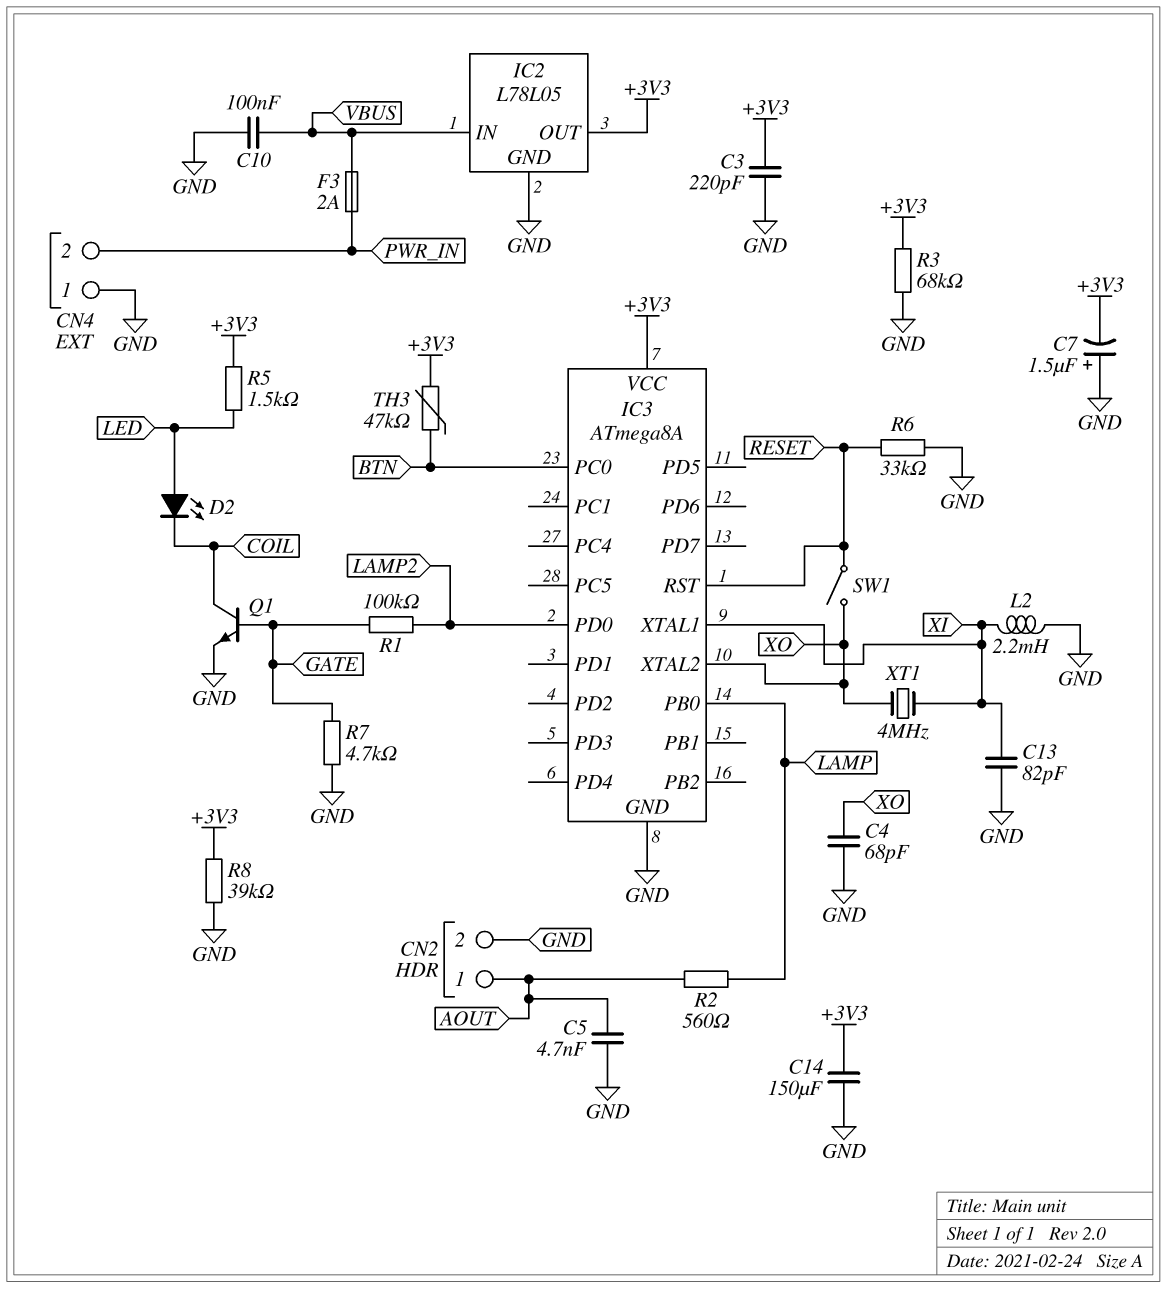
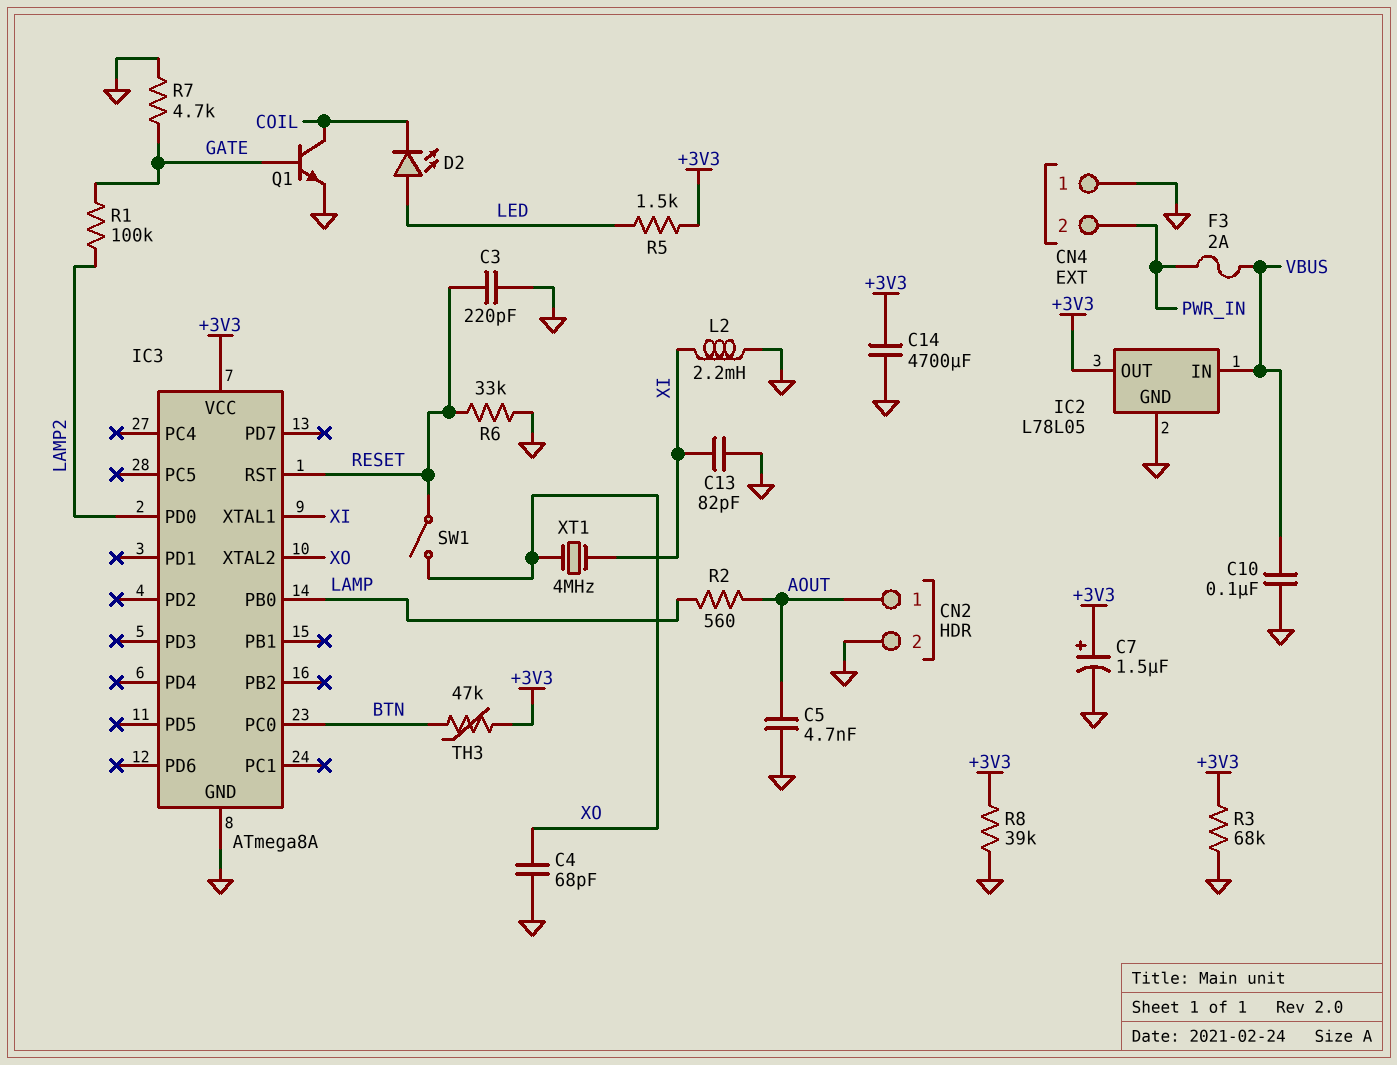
C3: 220pF (+3V3, GND) -> 220pF (GND, RESET)
C7: 1.5uF (plus GND, minus +3V3) -> 1.5uF (plus +3V3, minus GND)
C14: 150uF (+3V3, GND) -> 4700uF (+3V3, GND)

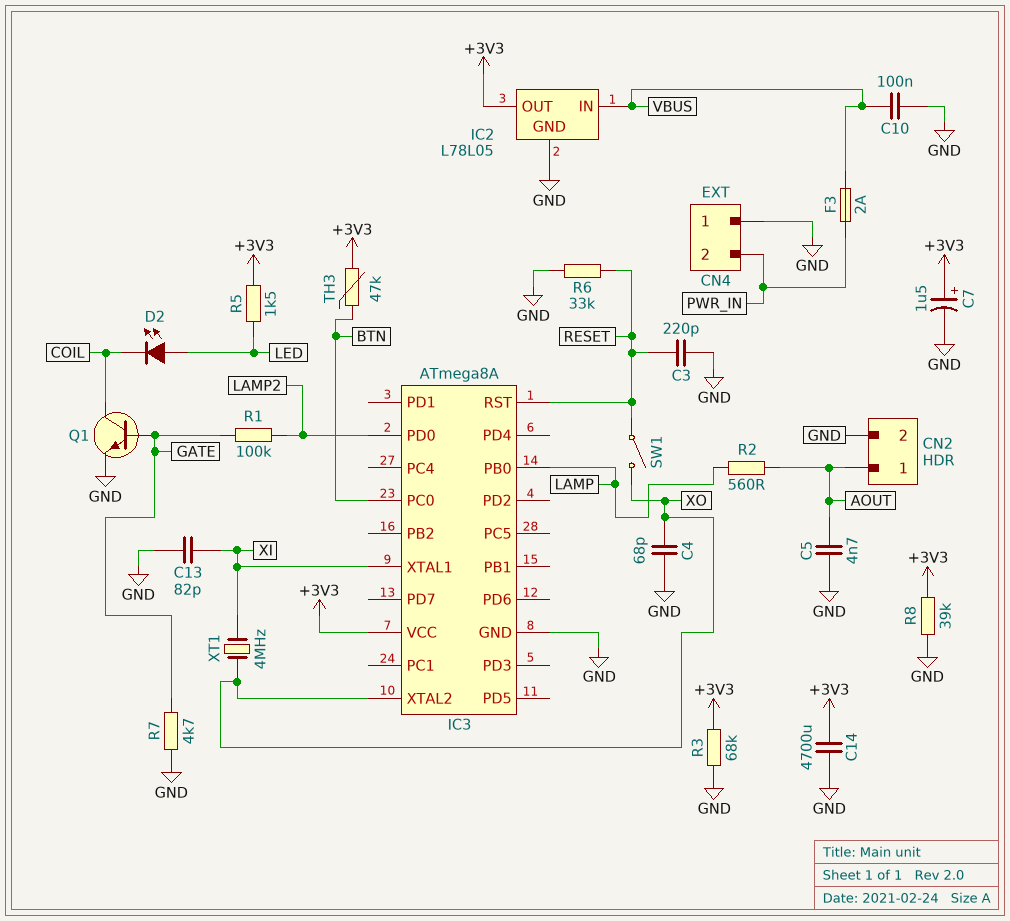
L2: 2.2mH (GND, XI) -> none

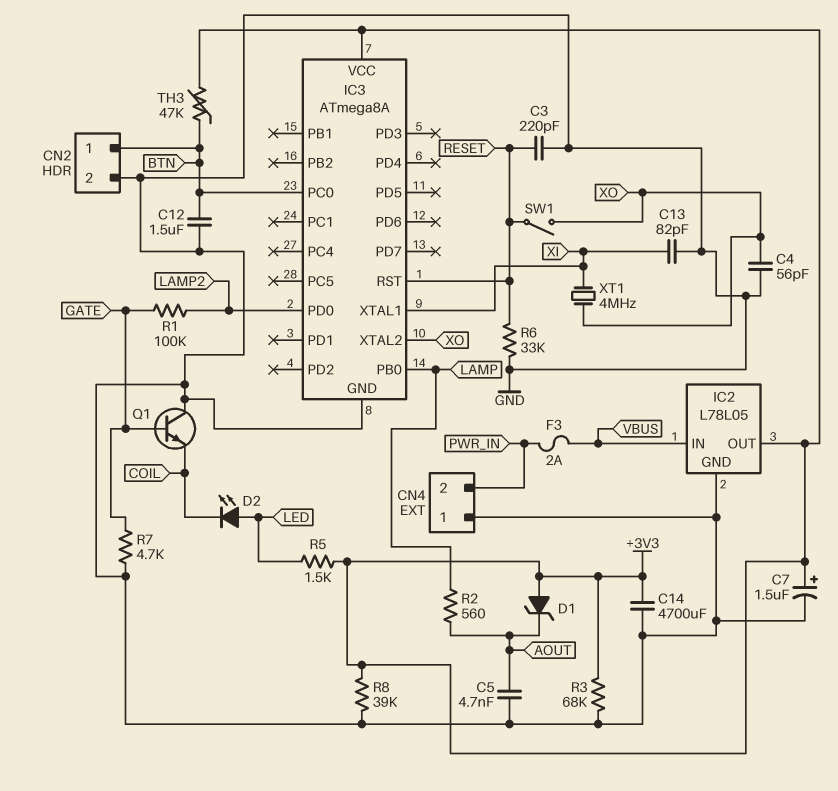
C4: 68pF (GND, XO) -> 56pF (GND, XO)
C10: 100nF (GND, VBUS) -> none
C12: none -> 1.5uF (BTN, GND)
CN2 pin 1: AOUT -> BTN
D1: none -> zener (A +3V3, K AOUT)
Q1: NPN (B GATE, C COIL, E GND) -> NPN (B GATE, C GND, E COIL)

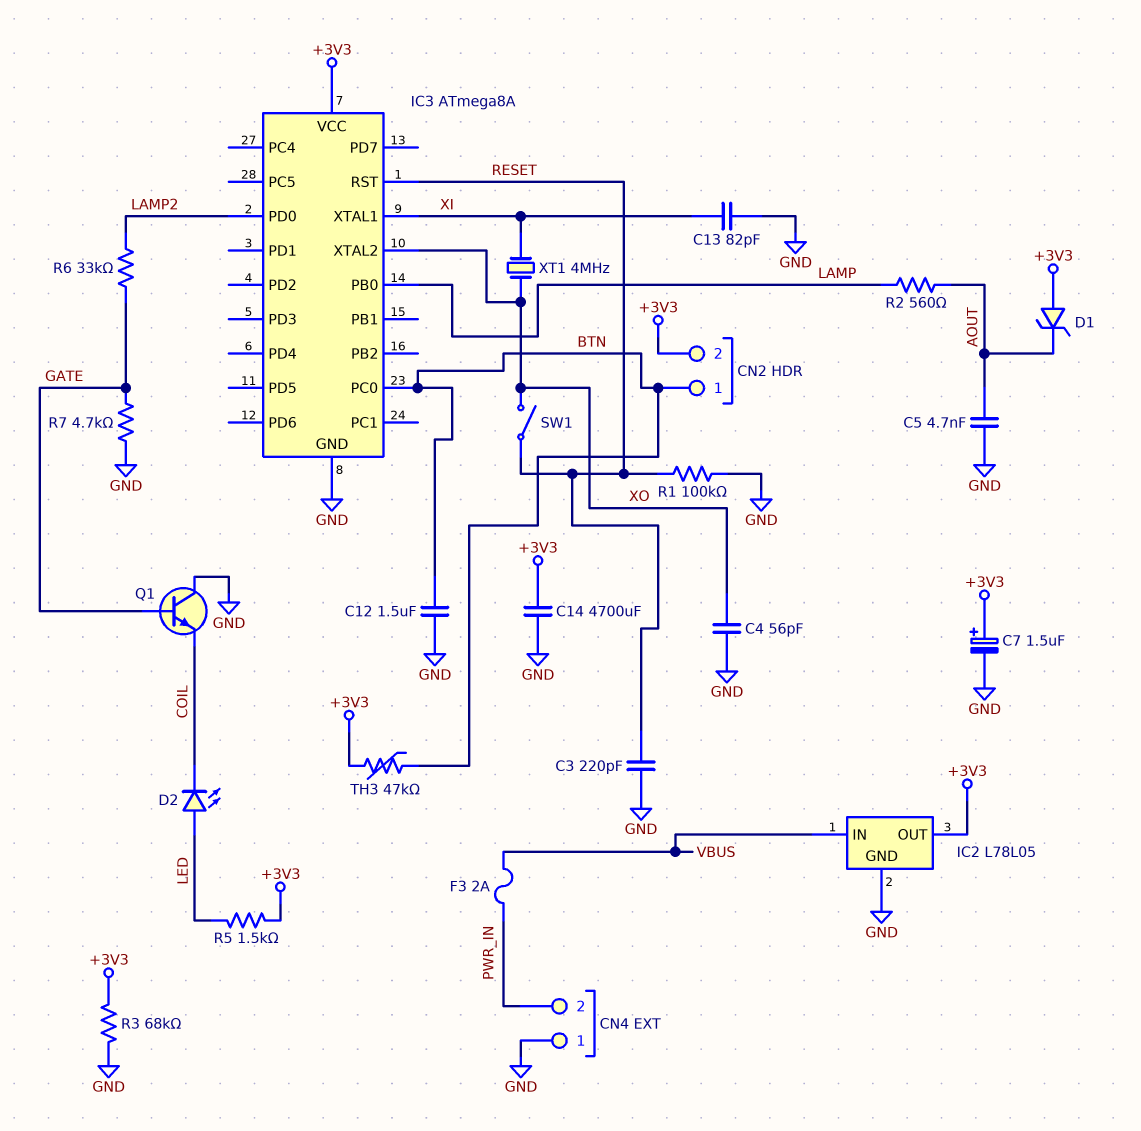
CN2 pin 2: GND -> +3V3
R1: 100k (GATE, LAMP2) -> 100k (GND, RESET)
R6: 33k (GND, RESET) -> 33k (GATE, LAMP2)
R8: 39k (+3V3, GND) -> none

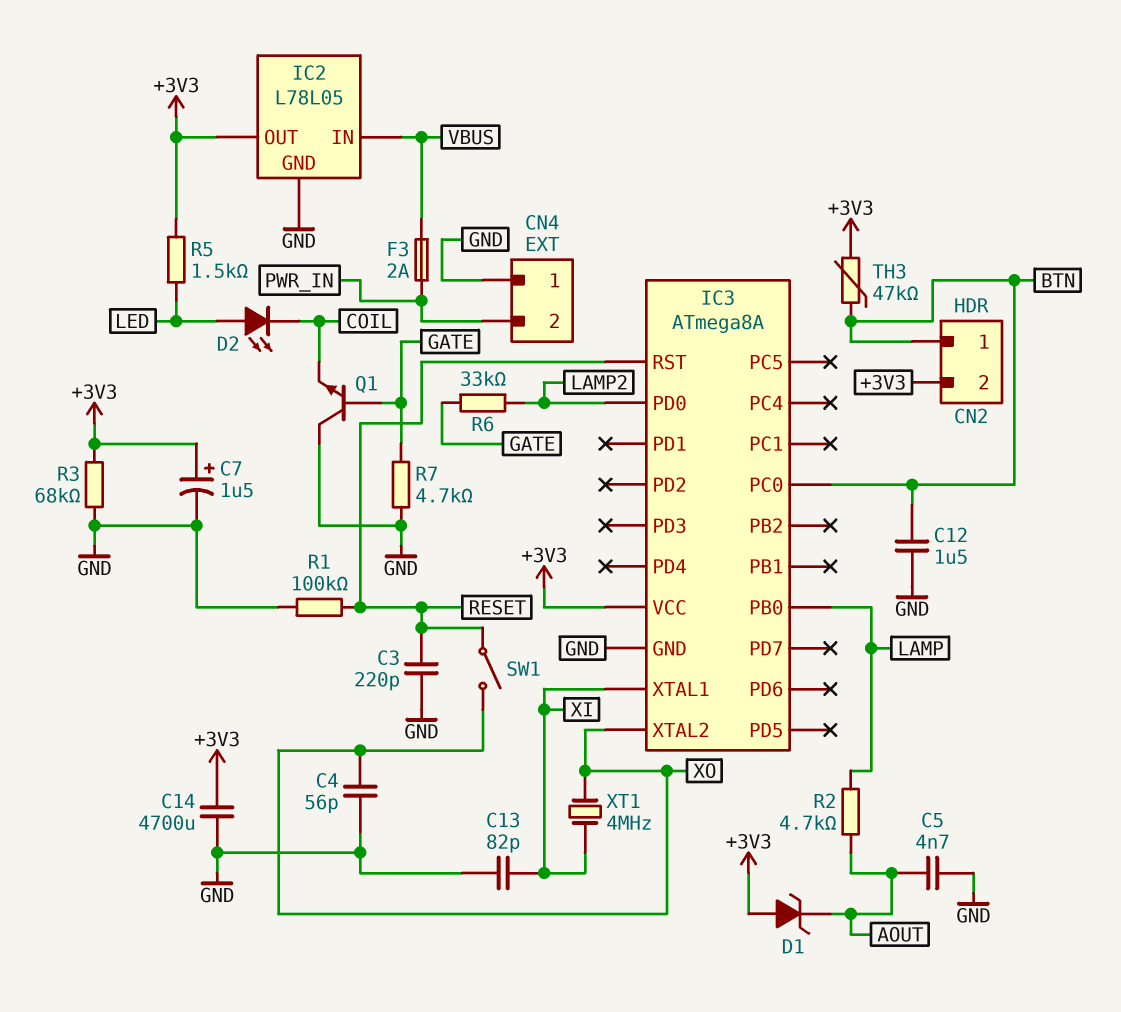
R2: 560 (AOUT, LAMP) -> 4.7k (AOUT, LAMP)

